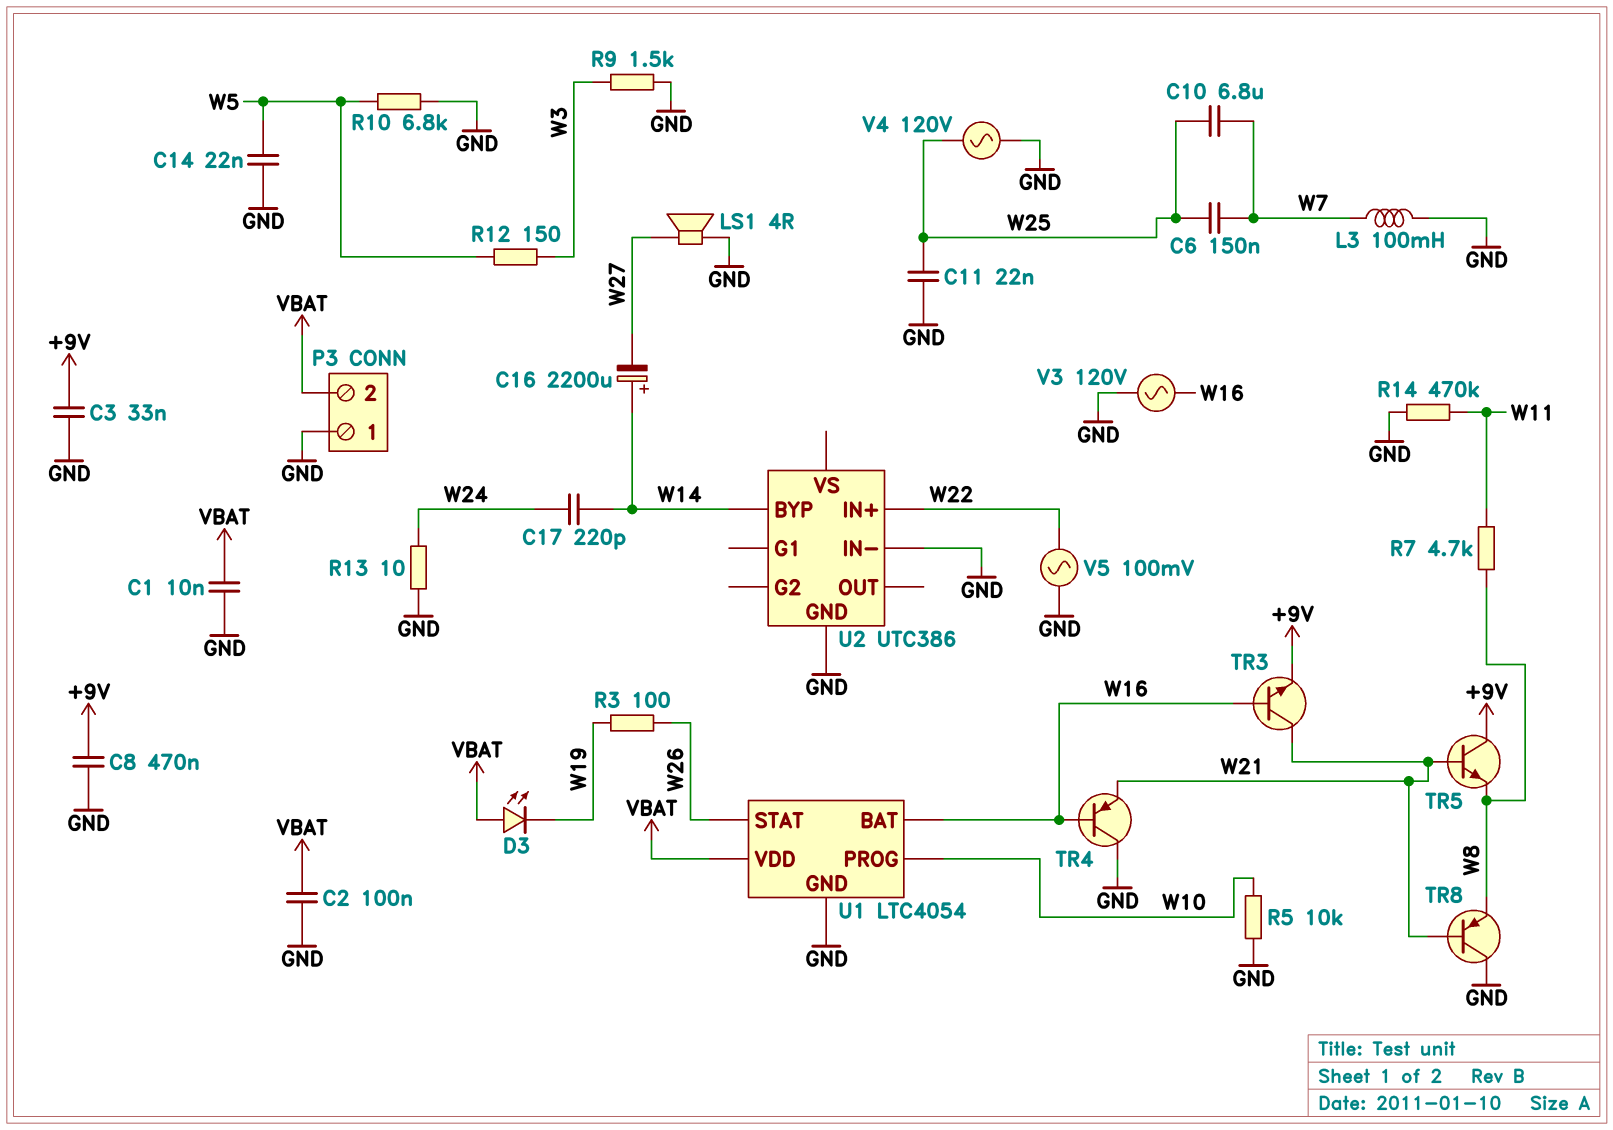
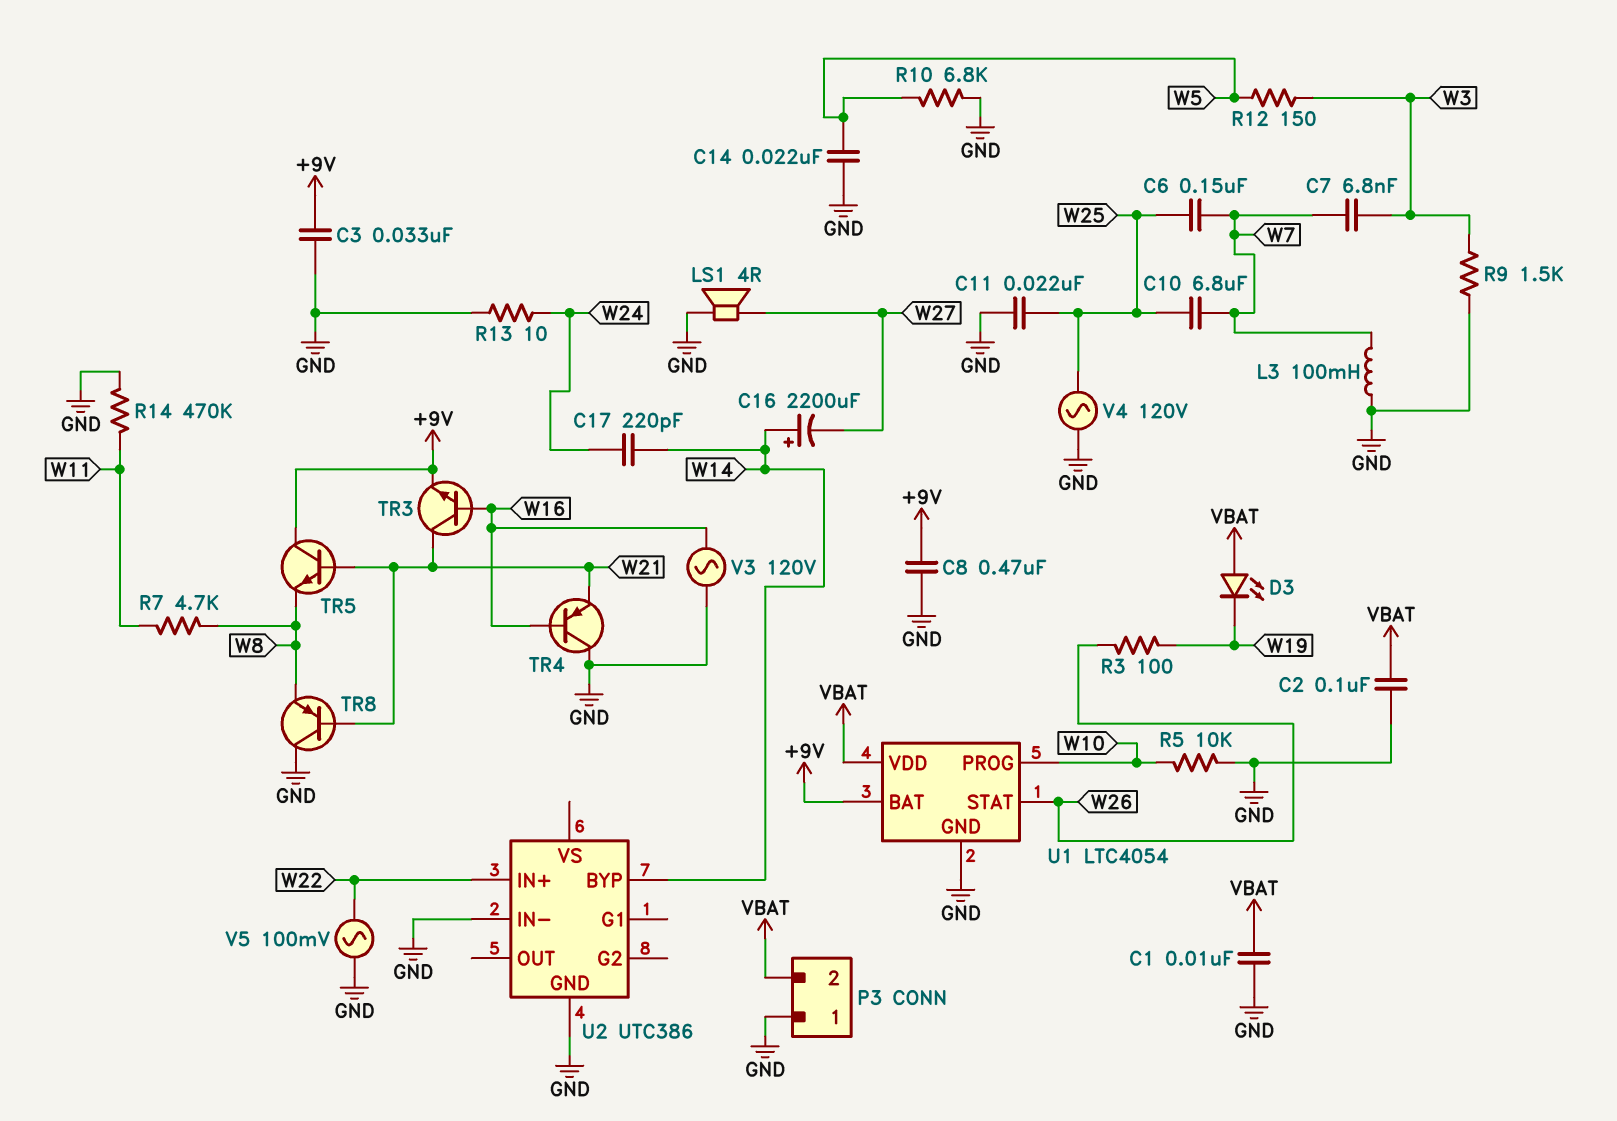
C7: none -> 6.8nF (W3, W7)
U1 pin BAT: W16 -> +9V

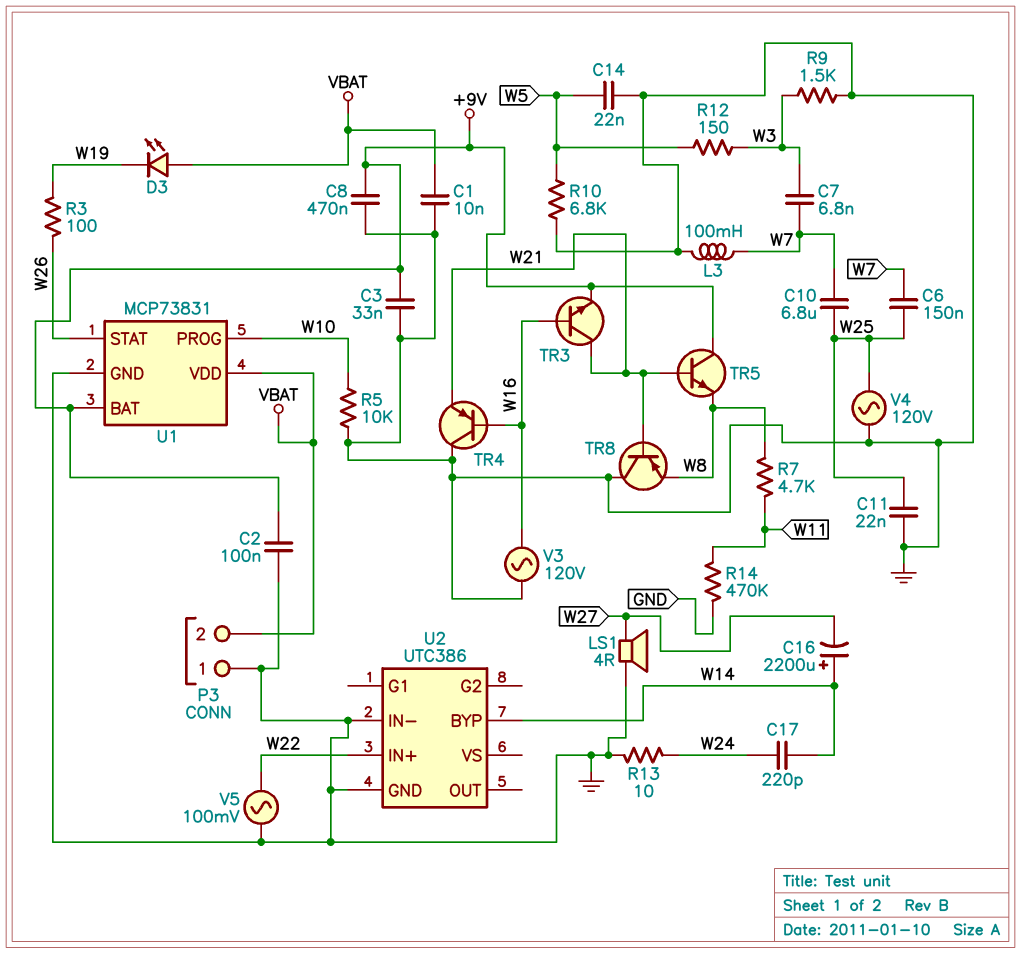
C2: 100nF (GND, VBAT) -> 100nF (+9V, GND)
U1: LTC4054 -> MCP73831

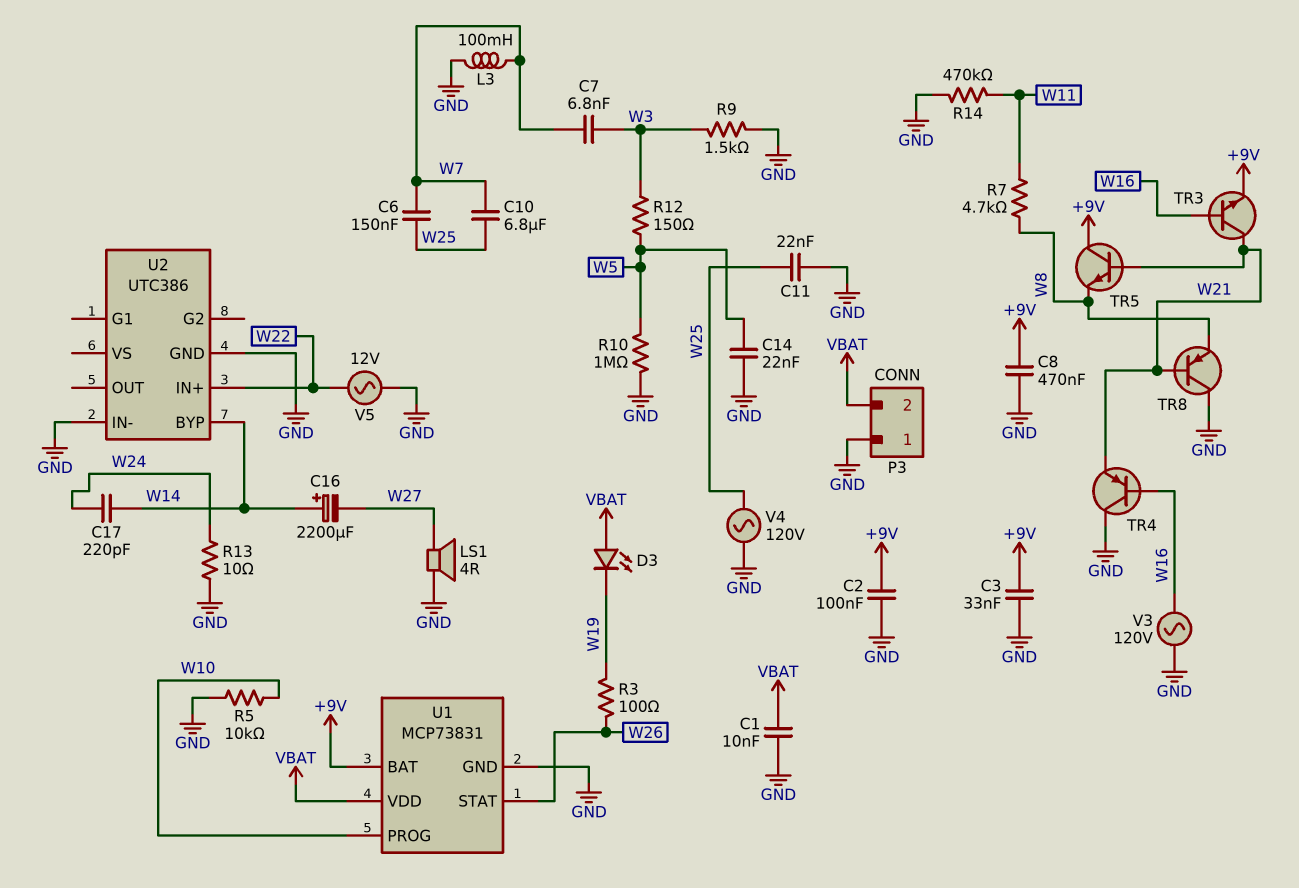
R10: 6.8k (GND, W5) -> 1M (GND, W5)
V5: AC 100mV (GND, W22) -> AC 12V (GND, W22)

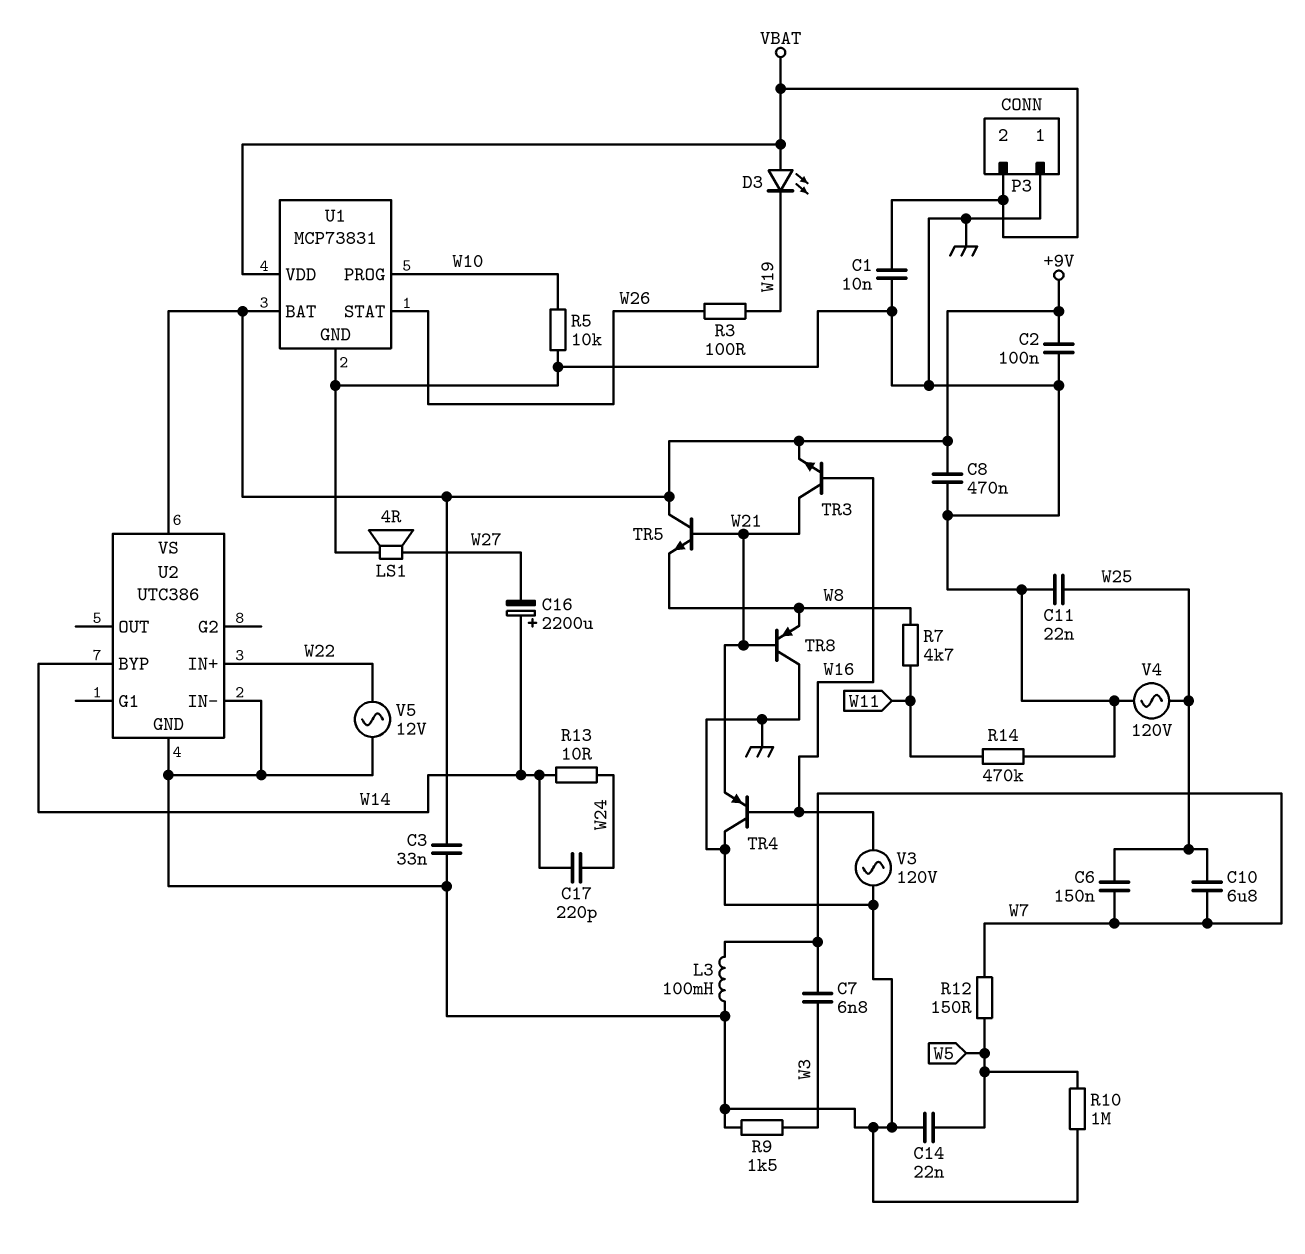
R12: 150 (W3, W5) -> 150 (W5, W7)
R13: 10 (GND, W24) -> 10 (W14, W24)
U2 pin VS: none -> +9V

